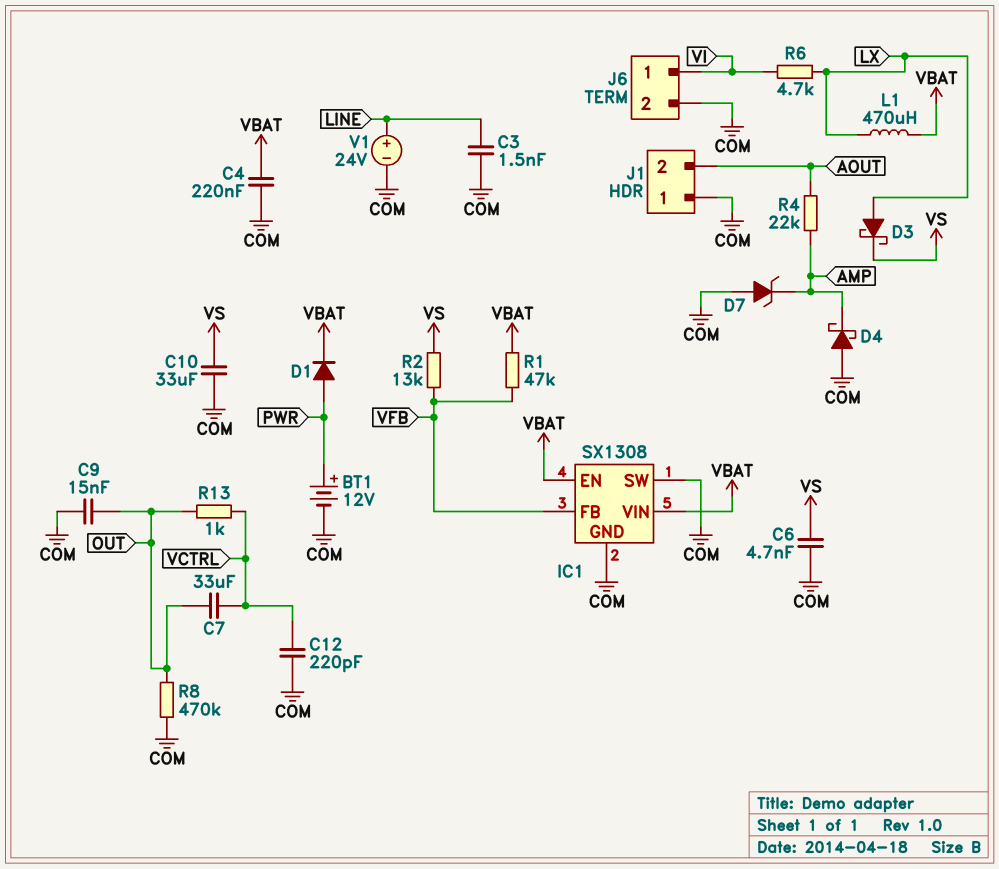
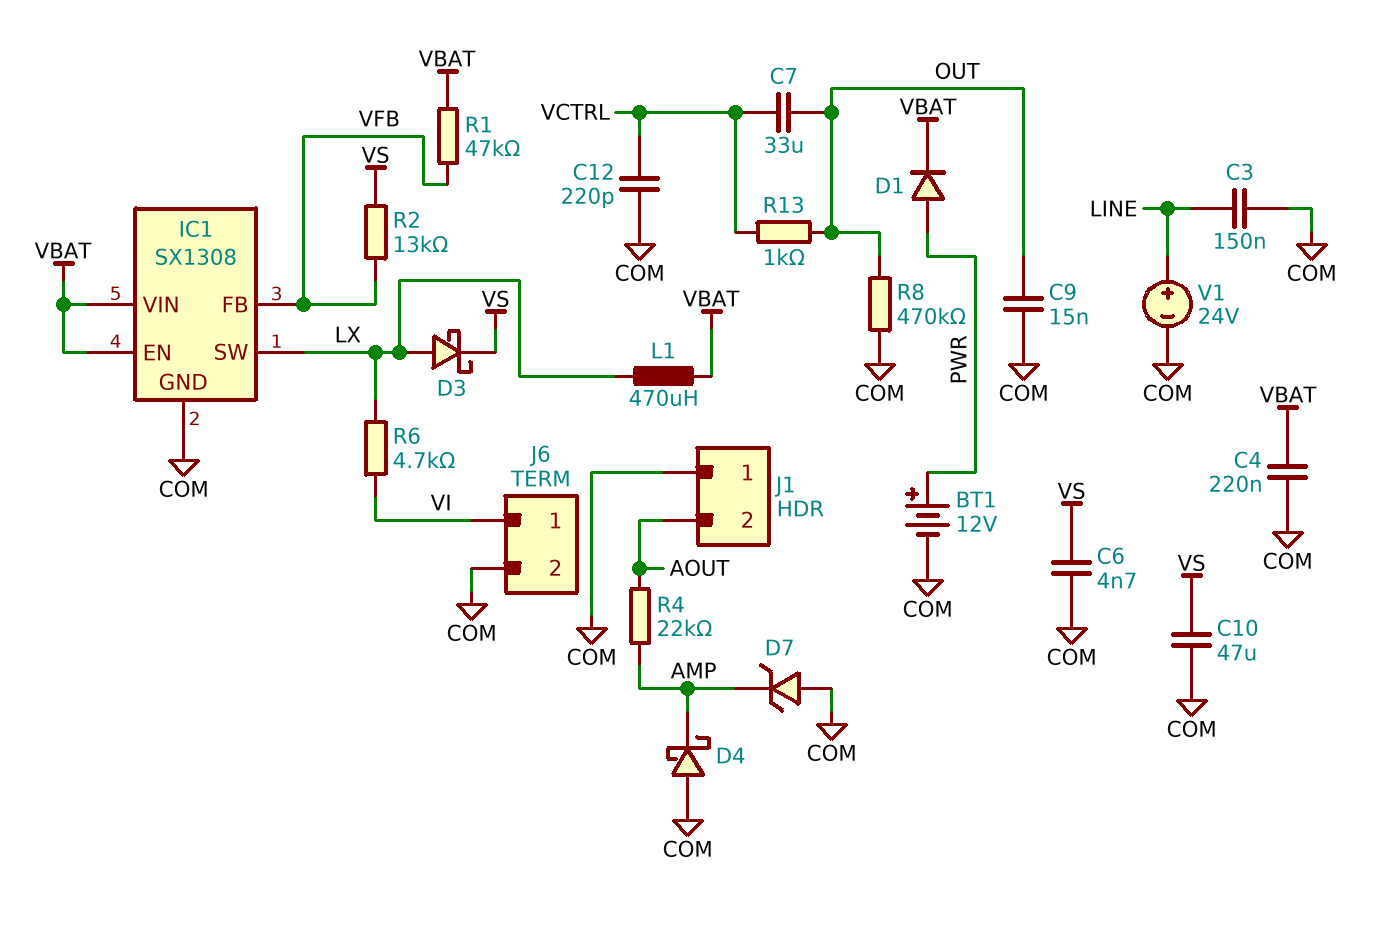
C3: 1.5nF (COM, LINE) -> 150nF (COM, LINE)
C10: 33uF (COM, VS) -> 47uF (COM, VS)
IC1 pin SW: COM -> LX

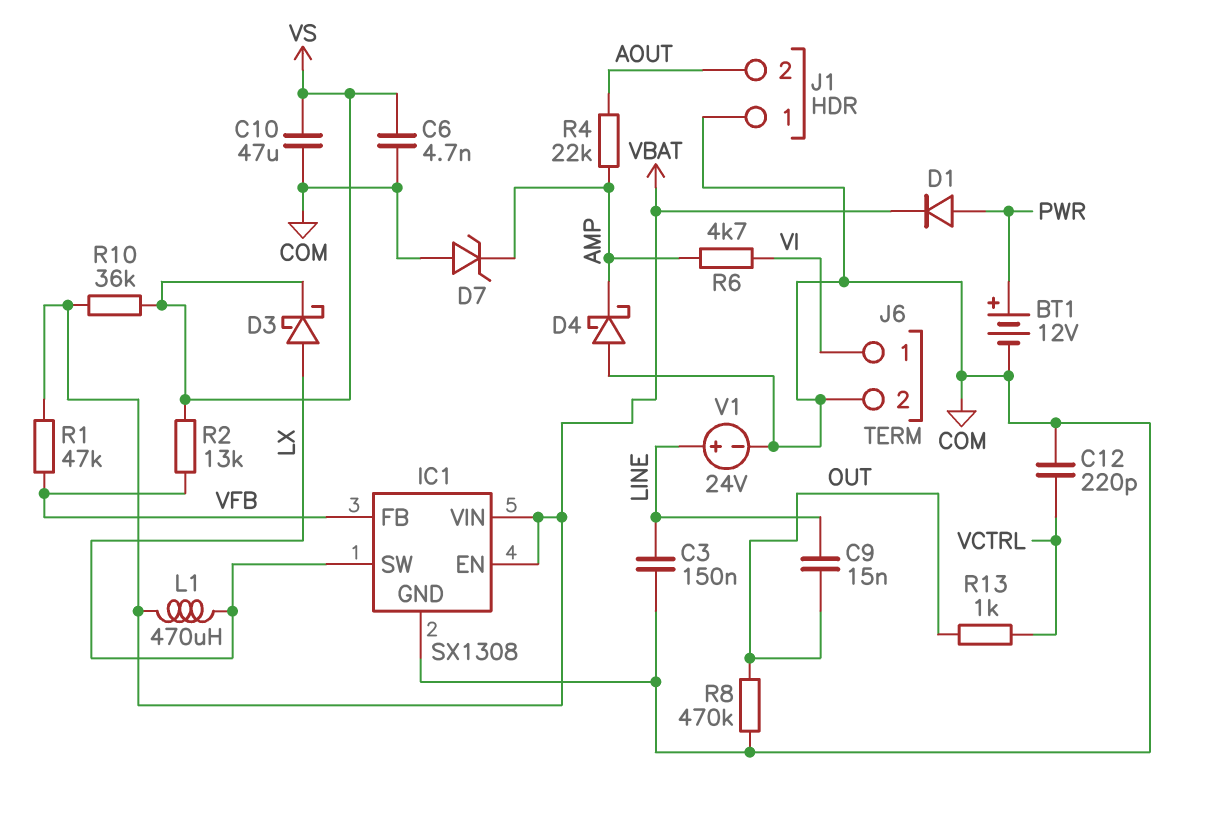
C4: 220nF (COM, VBAT) -> none
C7: 33uF (OUT, VCTRL) -> none
C9: 15nF (COM, OUT) -> 15nF (LINE, OUT)
R6: 4.7k (LX, VI) -> 4.7k (AMP, VI)
R10: none -> 36k (VBAT, VS)

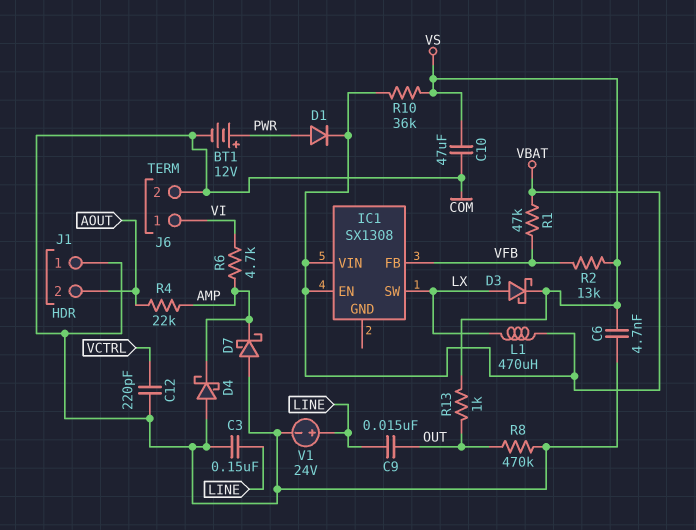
D7: zener (A COM, K AMP) -> schottky (A COM, K AMP)
IC1 pin GND: COM -> none
R13: 1k (OUT, VCTRL) -> 1k (OUT, VS)

